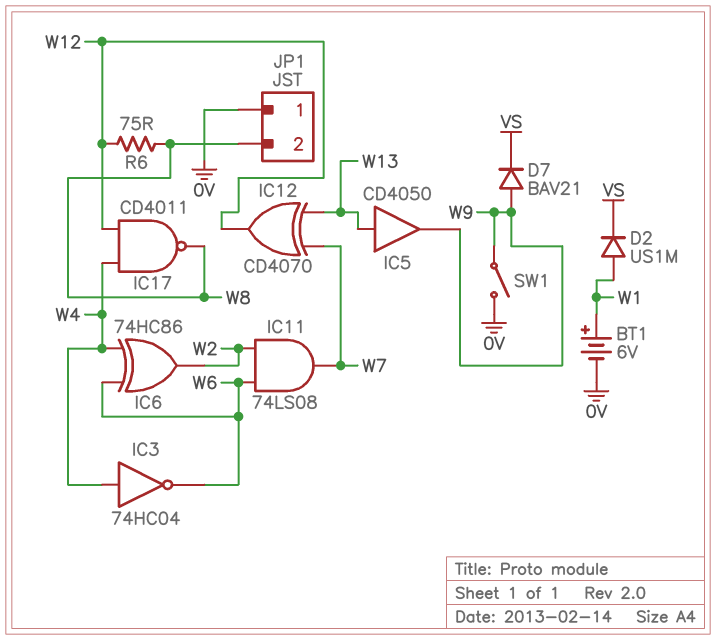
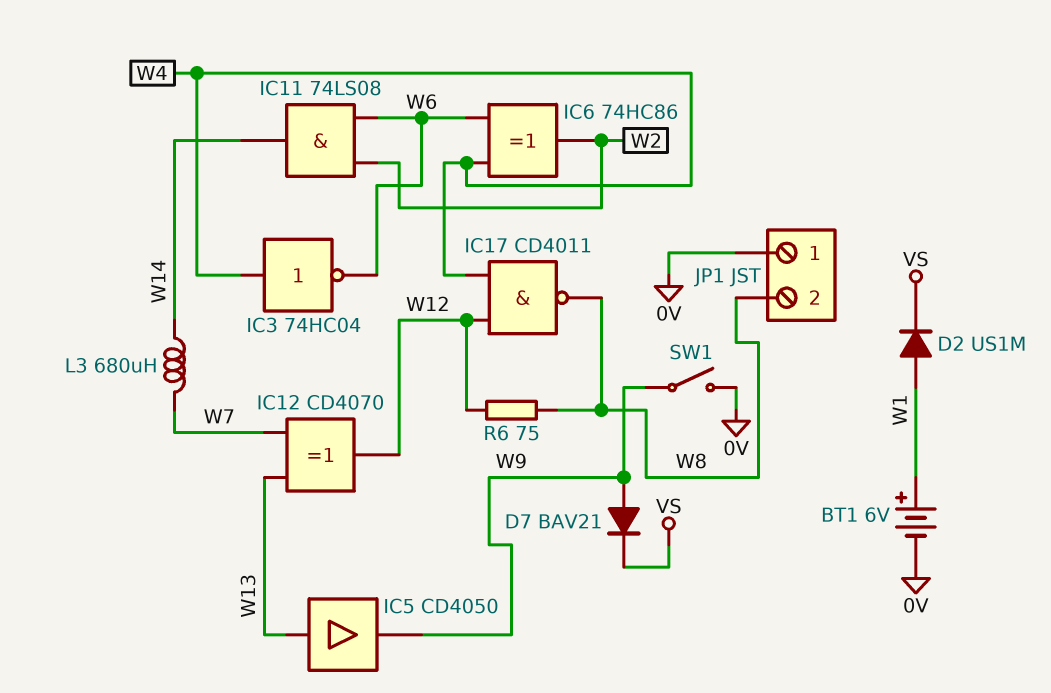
IC11: AND 74LS08 (in W2, in W6, out W7) -> AND 74LS08 (in W2, in W6, out W14)
L3: none -> 680uH (W7, W14)

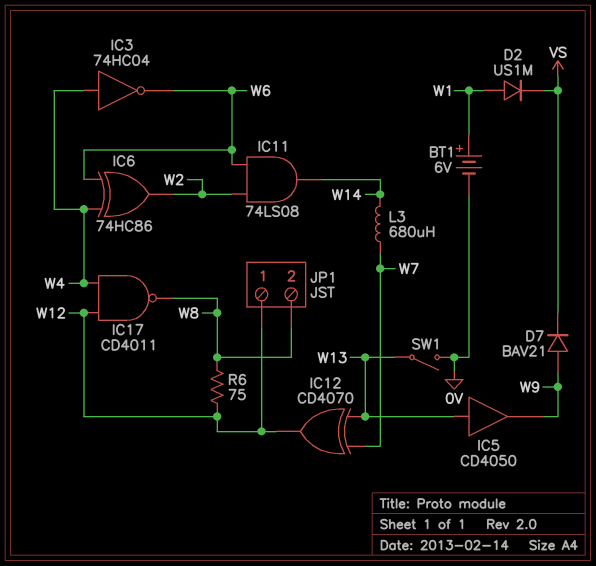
JP1 pin 1: 0V -> W12
SW1: switch (0V, W9) -> switch (0V, W13)

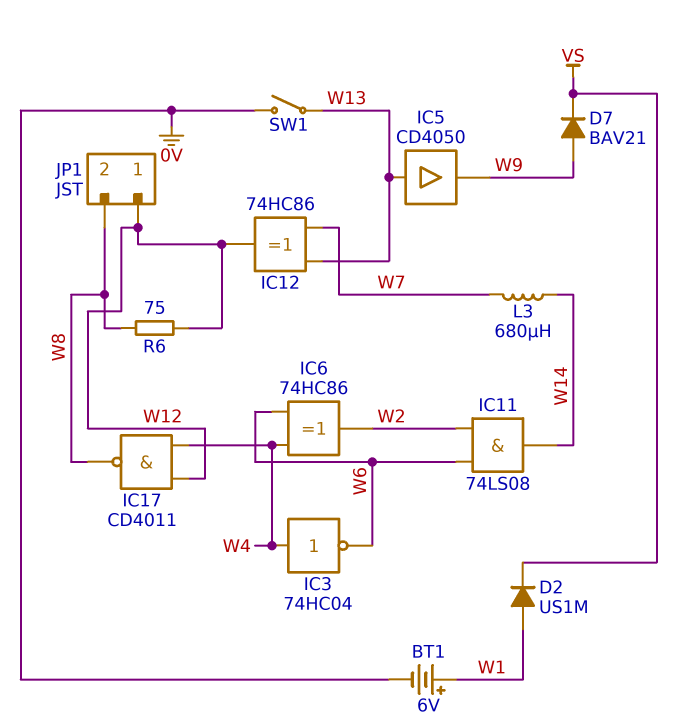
IC12: XOR CD4070 (in W7, in W13, out W12) -> XOR 74HC86 (in W7, in W13, out W12)

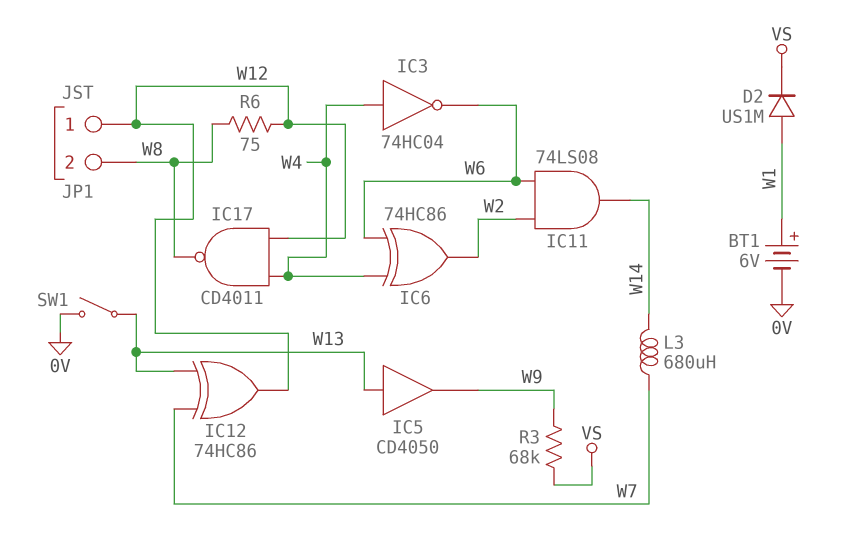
D7: diode BAV21 (A W9, K VS) -> none
R3: none -> 68k (VS, W9)

